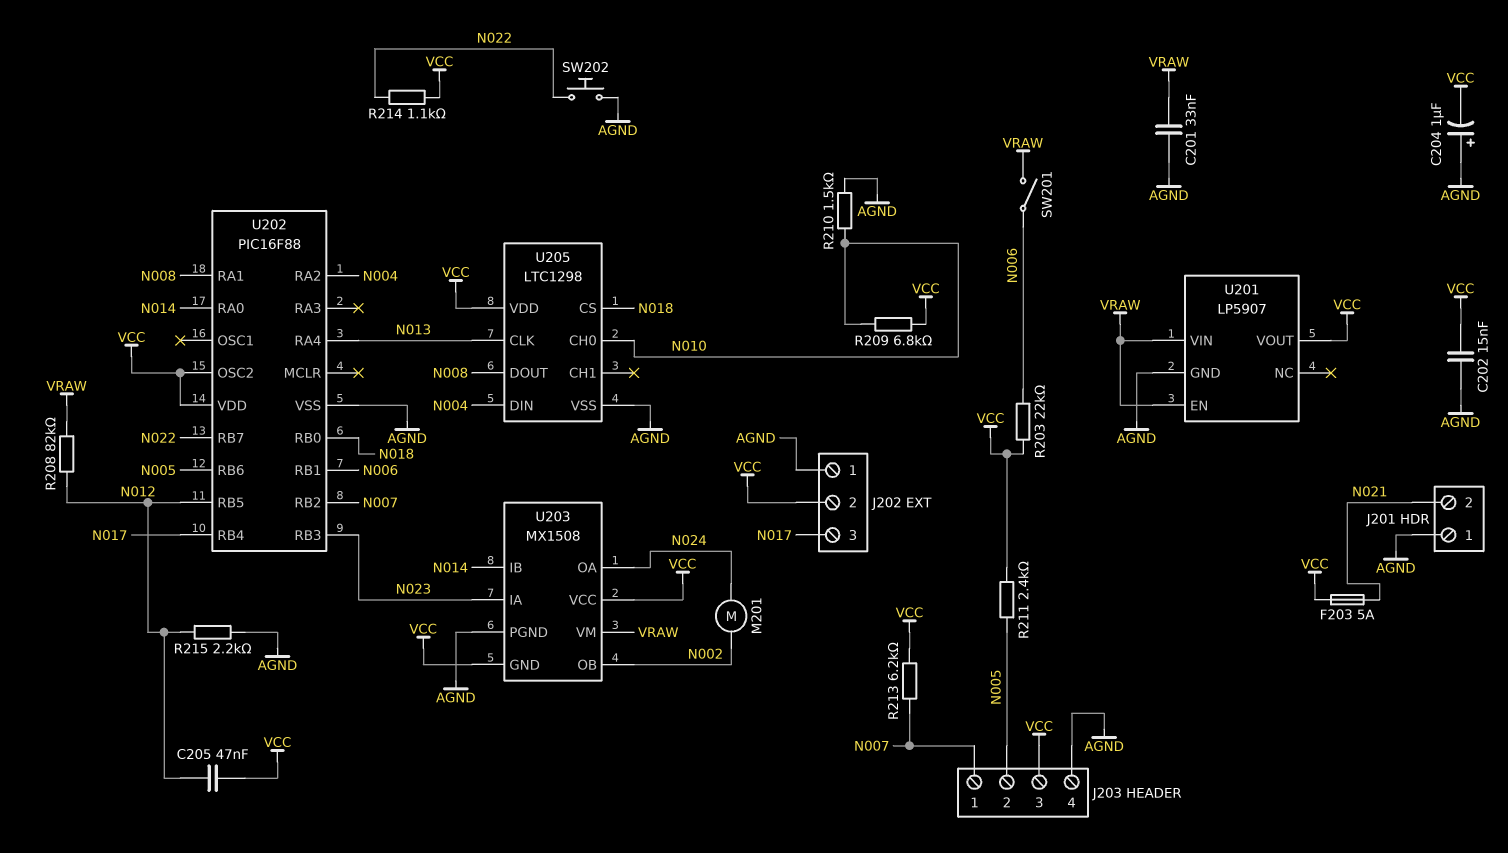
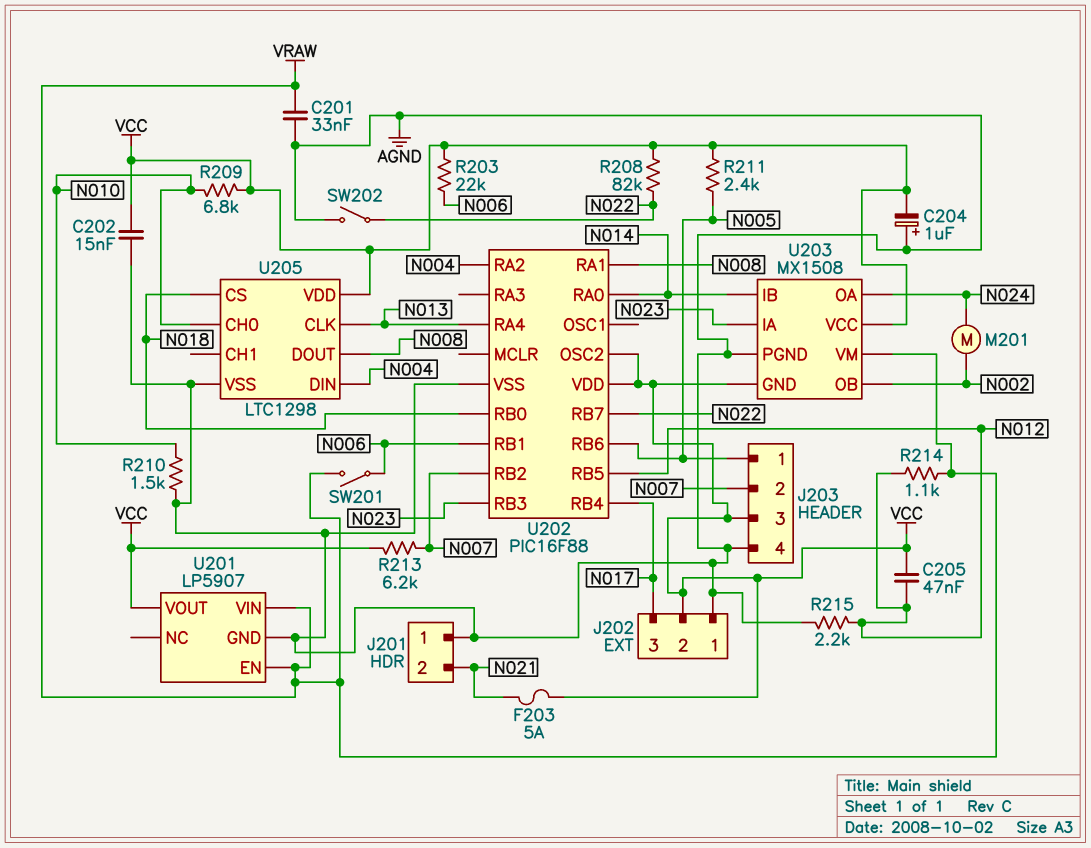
J203 pin 1: N007 -> N005
J203 pin 2: N005 -> N007
R208: 82k (N012, VRAW) -> 82k (N022, VCC)
R214: 1.1k (N022, VCC) -> 1.1k (N012, VRAW)
SW202: button (AGND, N022) -> switch (AGND, N022)

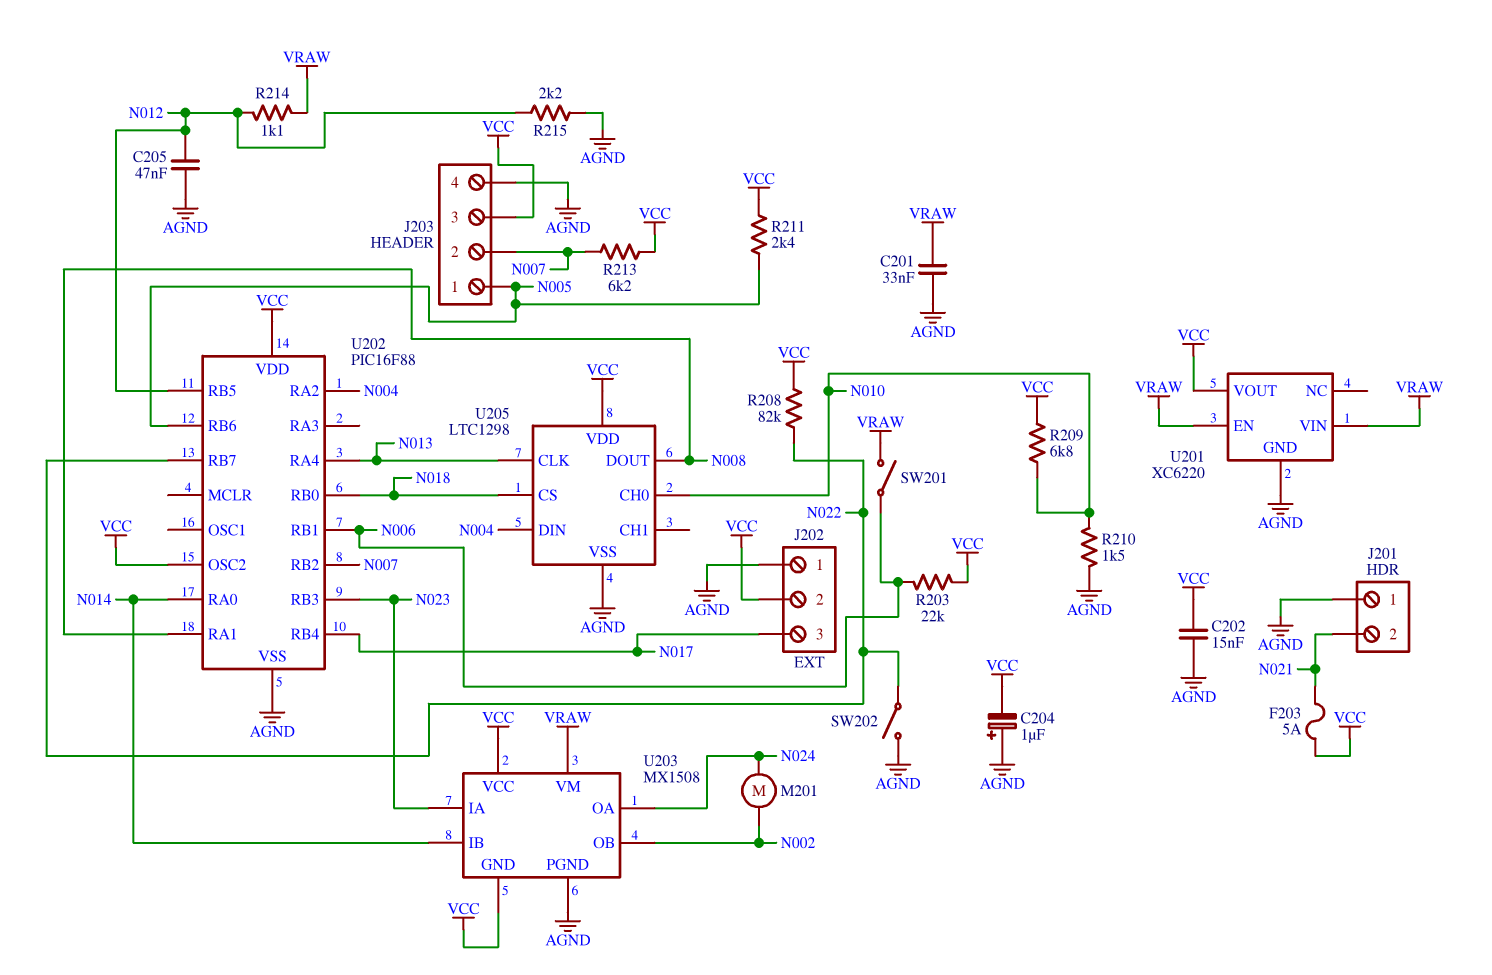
C205: 47nF (N012, VCC) -> 47nF (AGND, N012)
U201: LP5907 -> XC6220

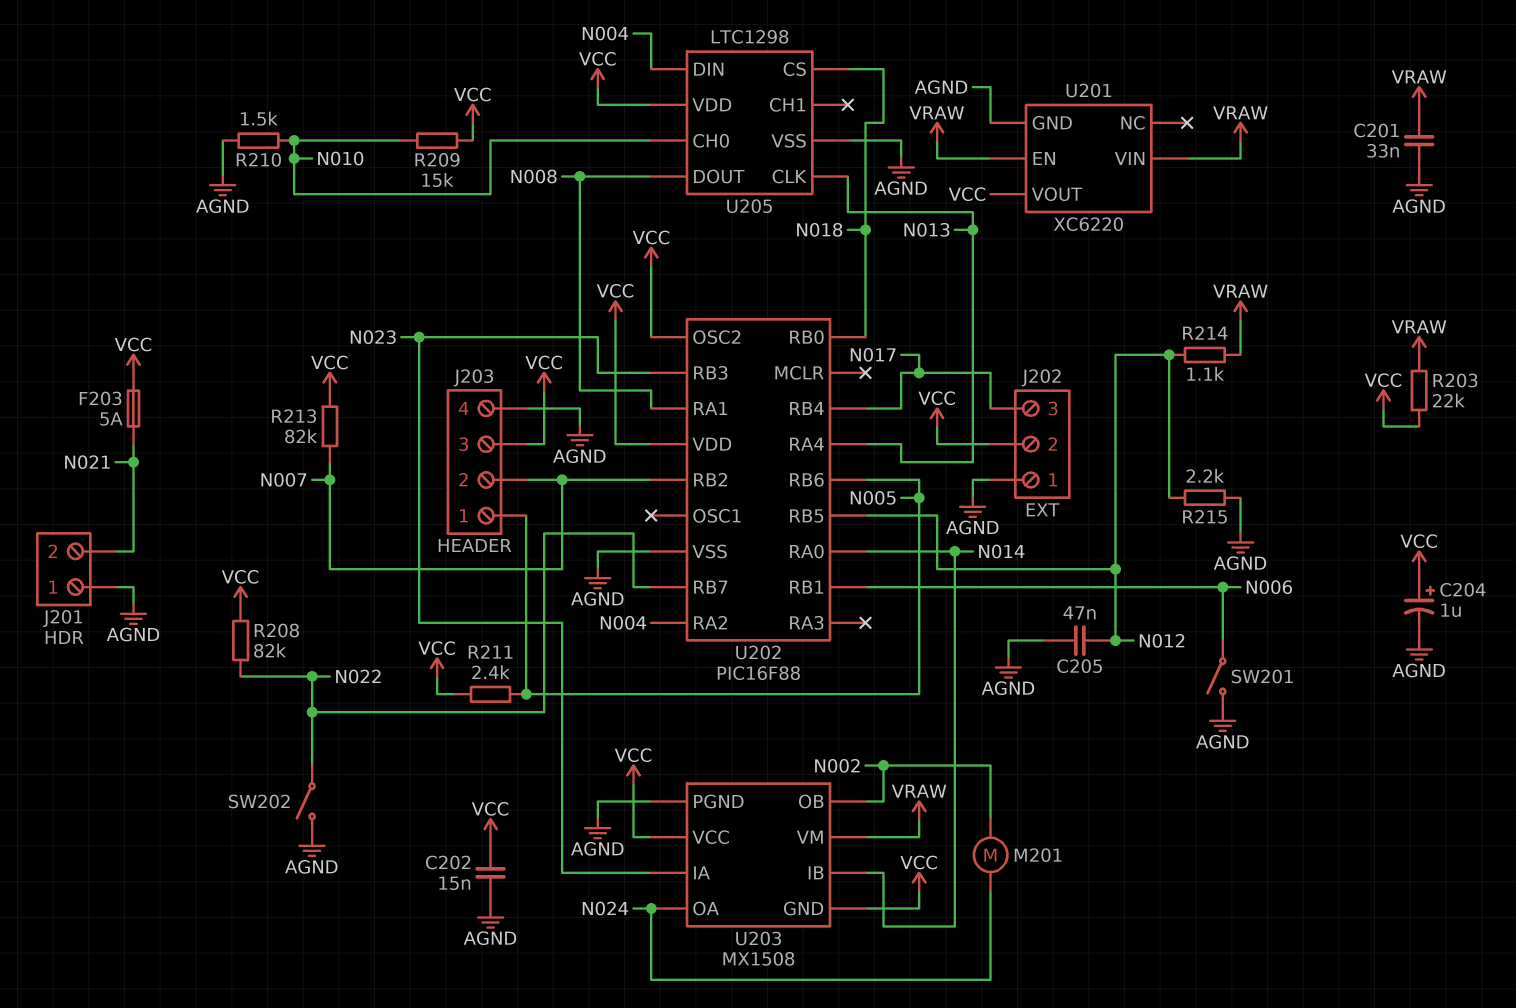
C204: 1uF (plus AGND, minus VCC) -> 1uF (plus VCC, minus AGND)
R203: 22k (N006, VCC) -> 22k (VCC, VRAW)
R209: 6.8k (N010, VCC) -> 15k (N010, VCC)
R213: 6.2k (N007, VCC) -> 82k (N007, VCC)
SW201: switch (N006, VRAW) -> switch (AGND, N006)

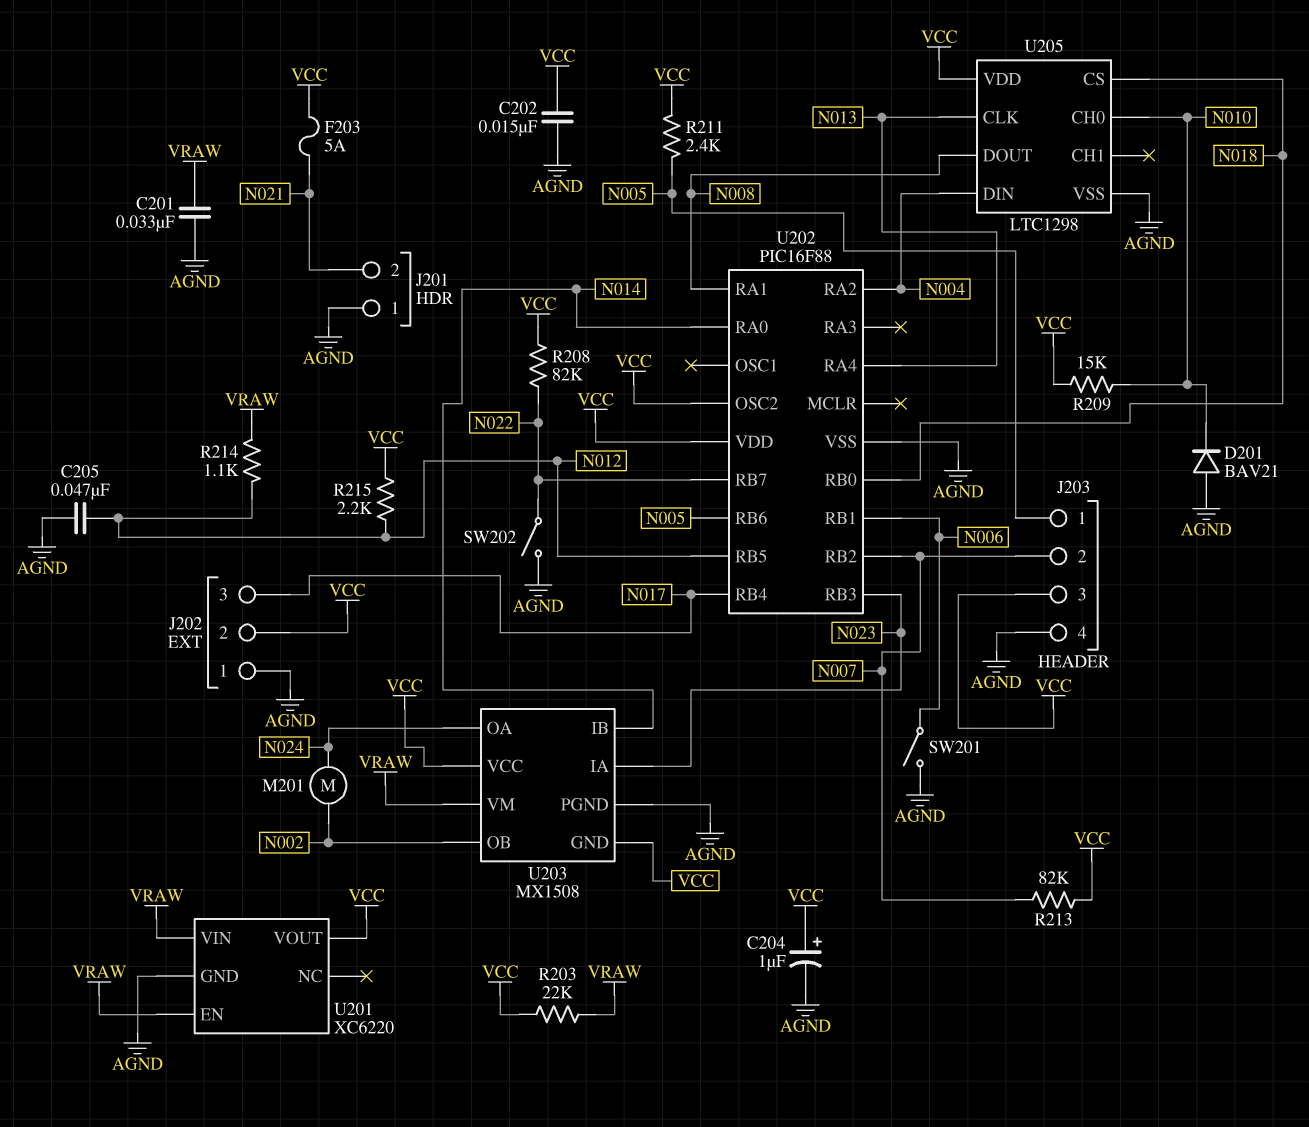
D201: none -> diode BAV21 (A AGND, K N010)
R210: 1.5k (AGND, N010) -> none
R215: 2.2k (AGND, N012) -> 2.2k (N012, VCC)

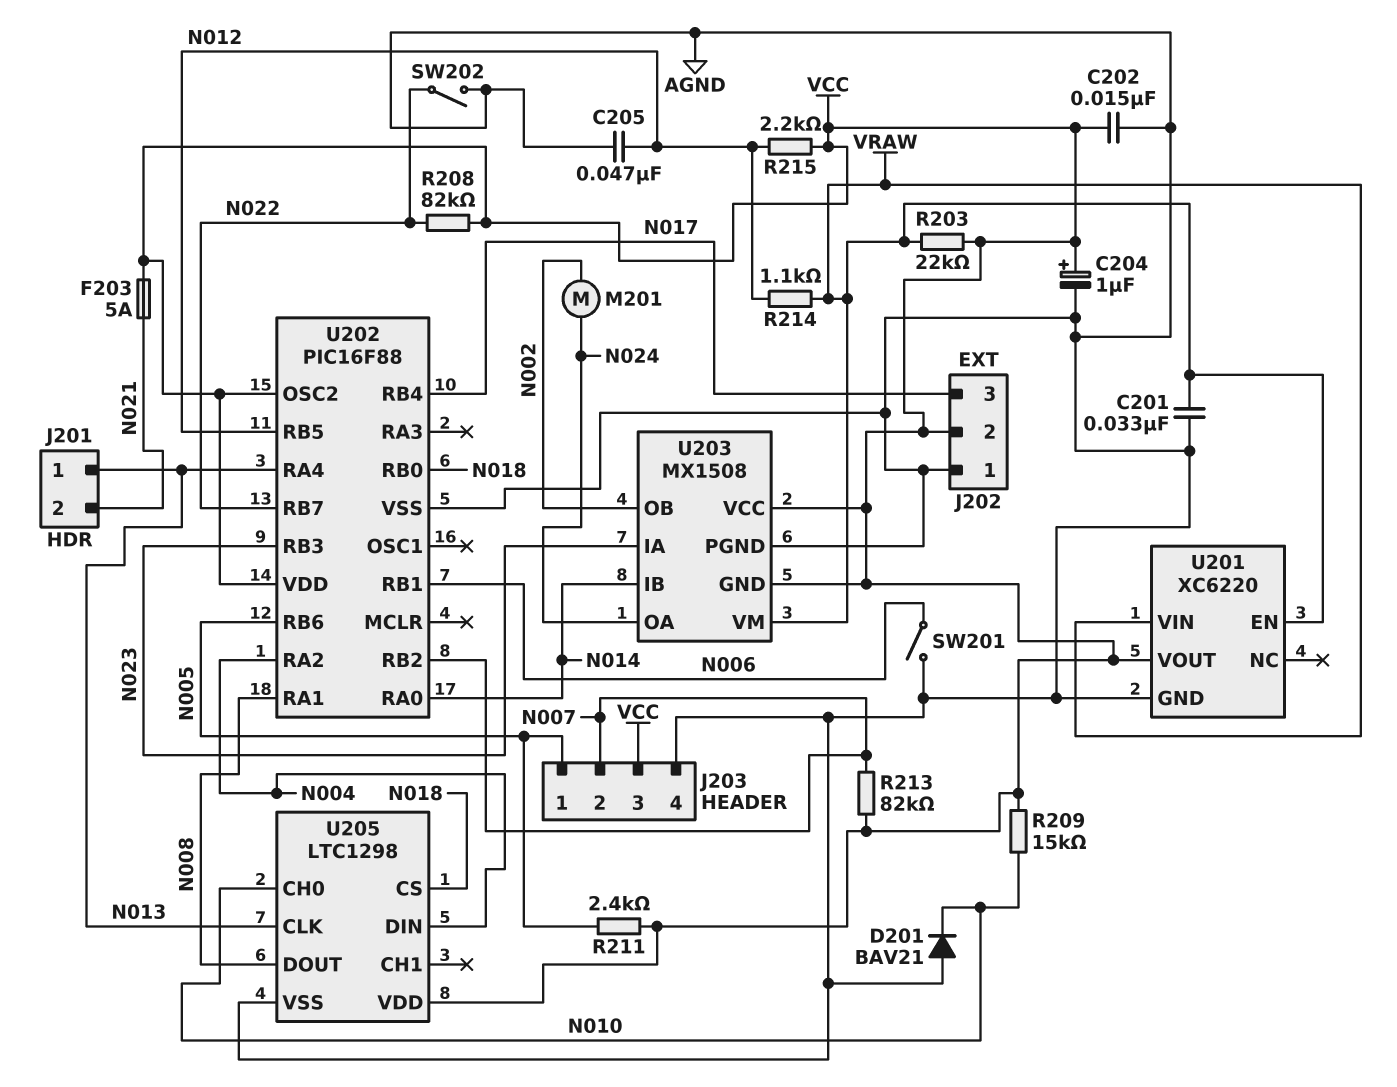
J201 pin 1: AGND -> N013

